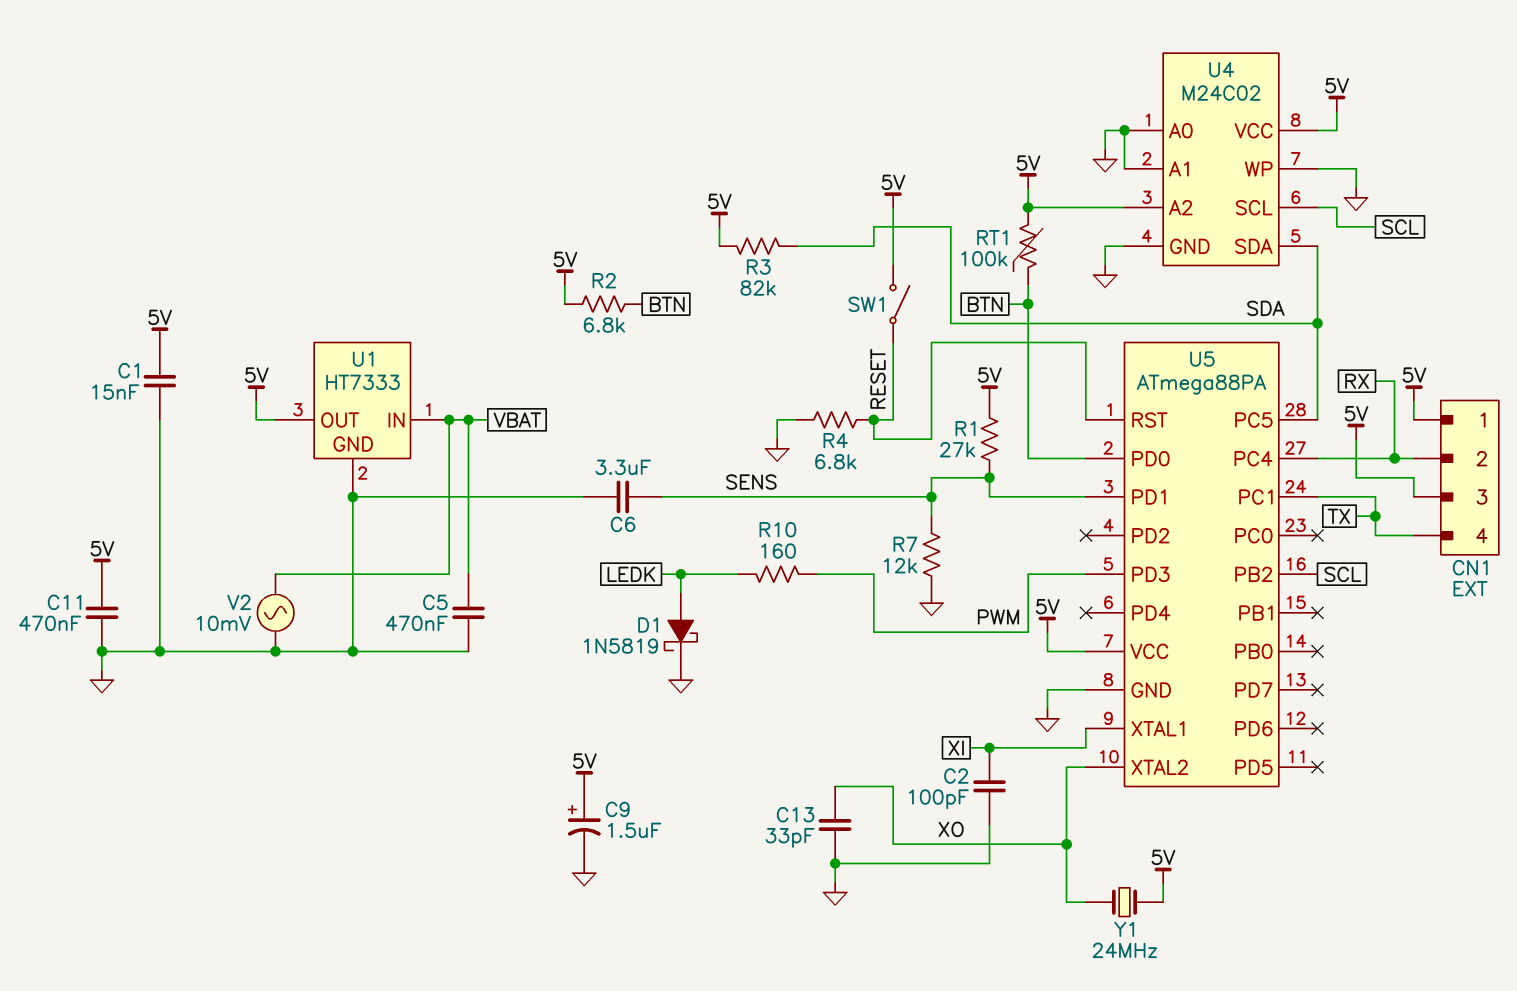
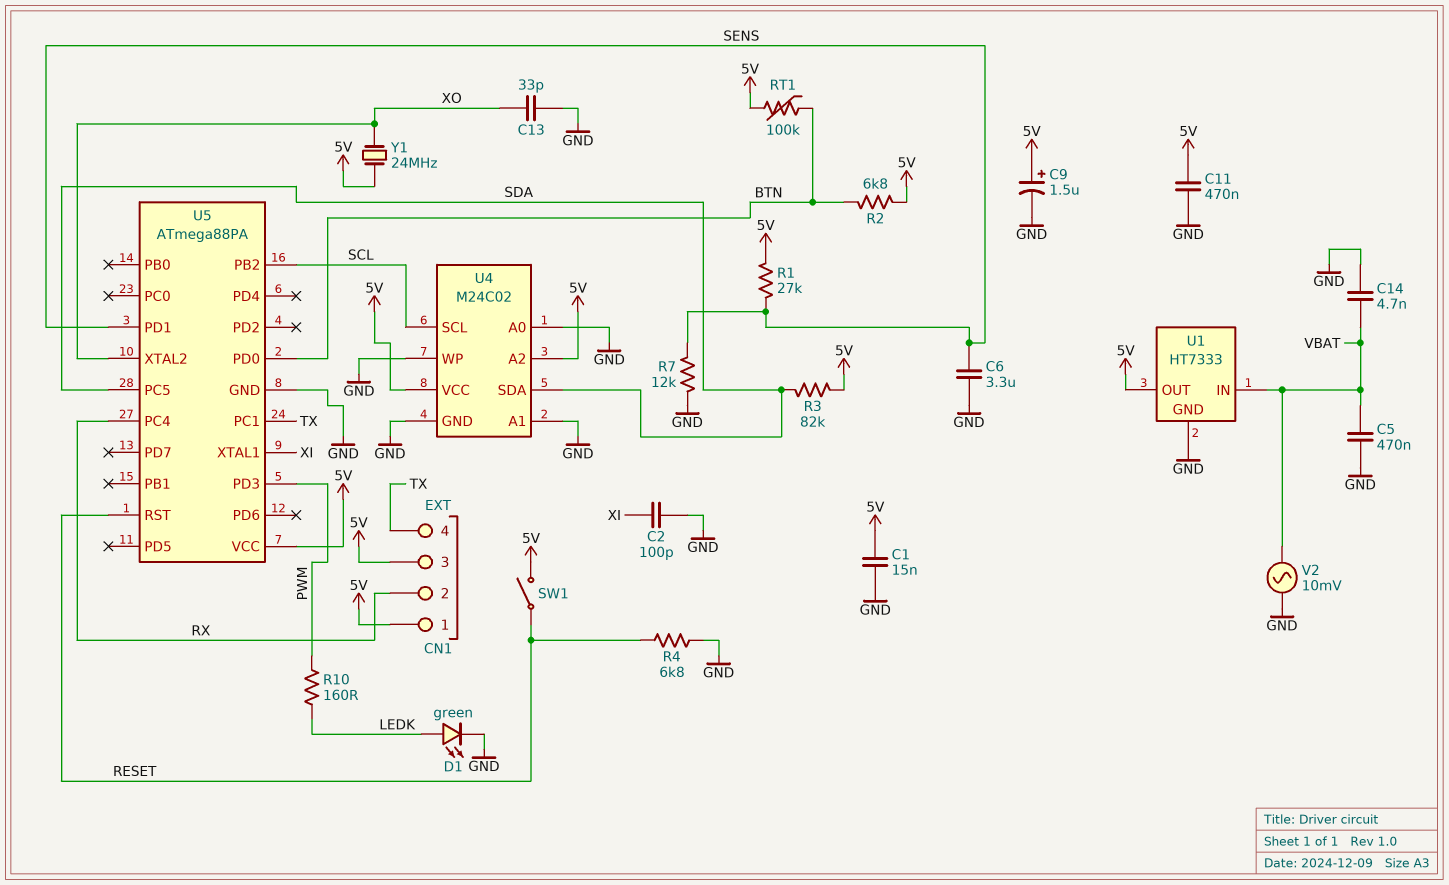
C14: none -> 4.7nF (GND, VBAT)
D1: schottky 1N5819 (A LEDK, K GND) -> LED green (A LEDK, K GND)

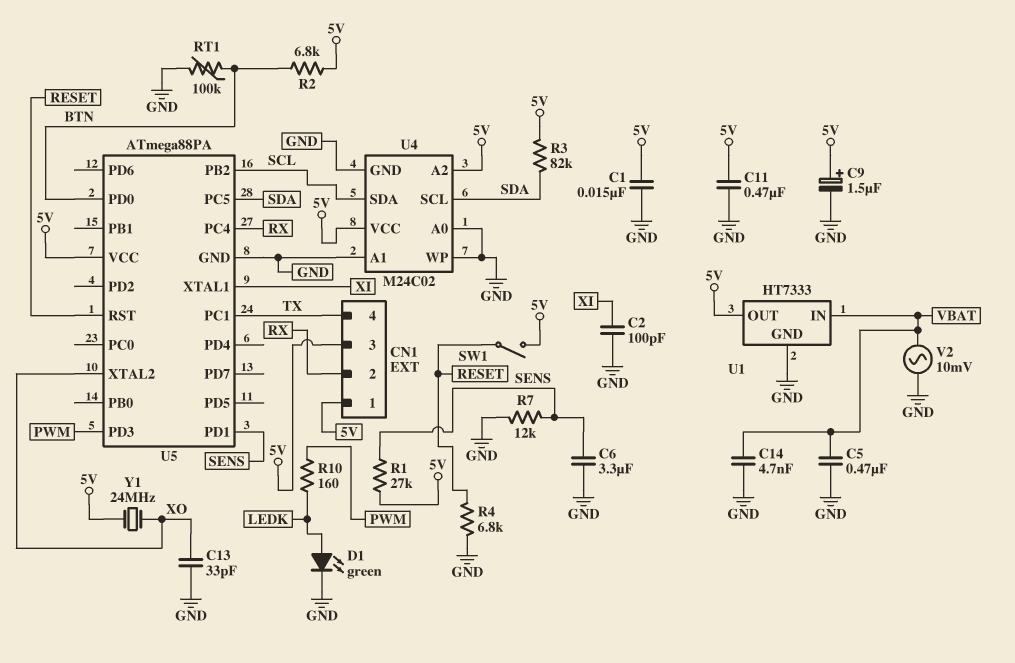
RT1: 100k (5V, BTN) -> 100k (BTN, GND)
U4 pin SCL: SCL -> SDA
U4 pin SDA: SDA -> SCL

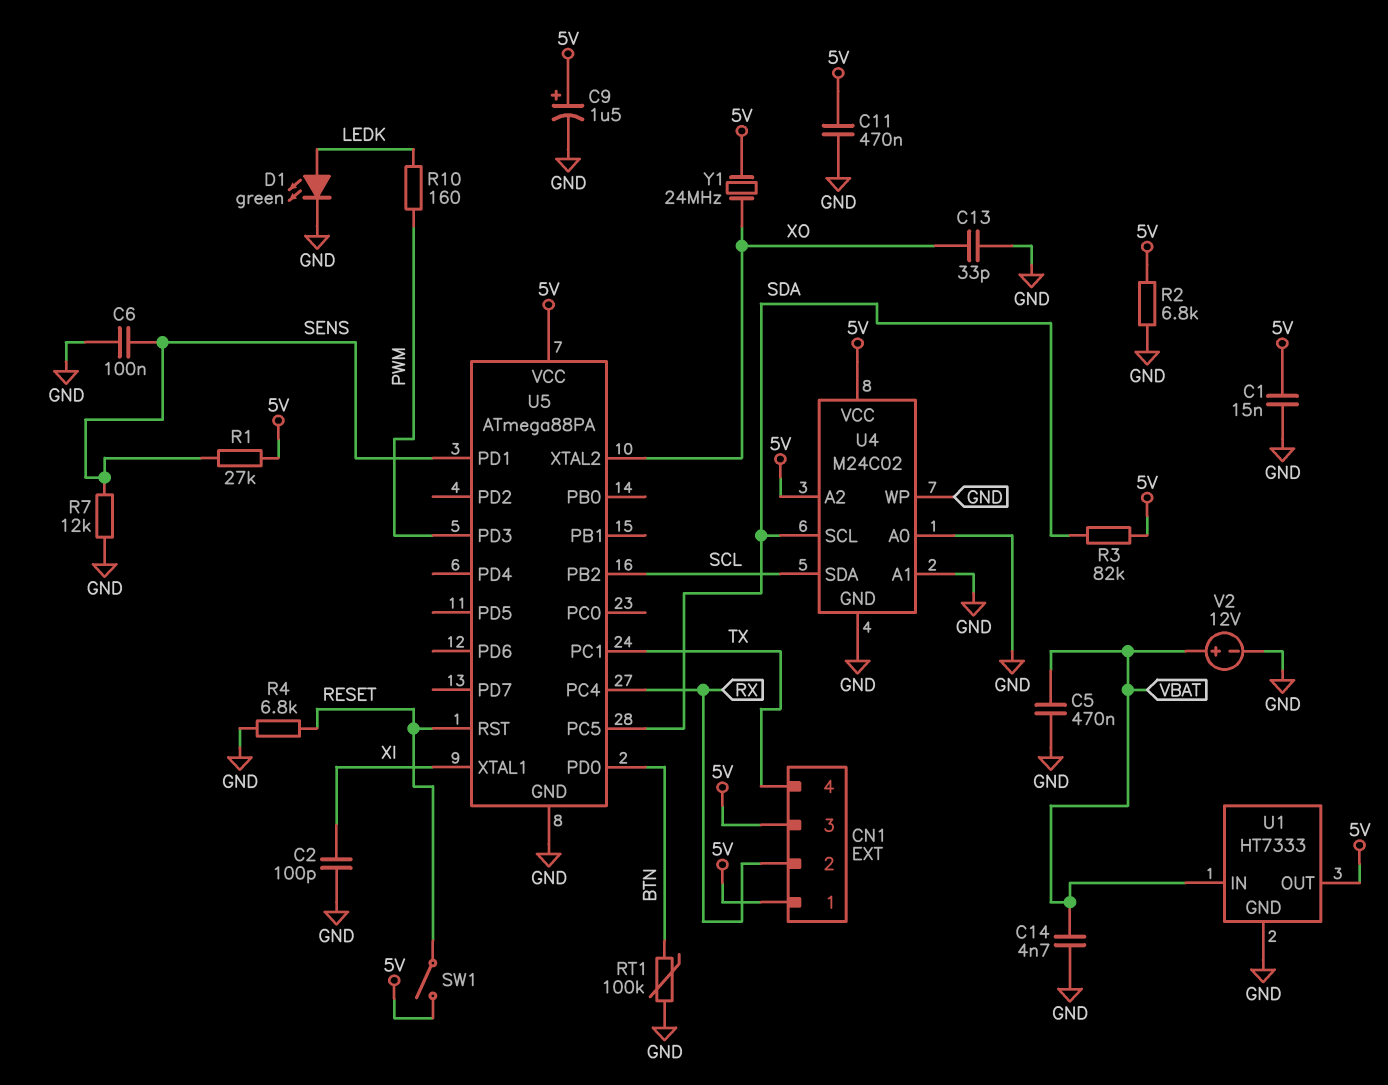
C6: 3.3uF (GND, SENS) -> 100nF (GND, SENS)
R2: 6.8k (5V, BTN) -> 6.8k (5V, GND)
V2: AC 10mV (GND, VBAT) -> 12V (plus VBAT, minus GND)

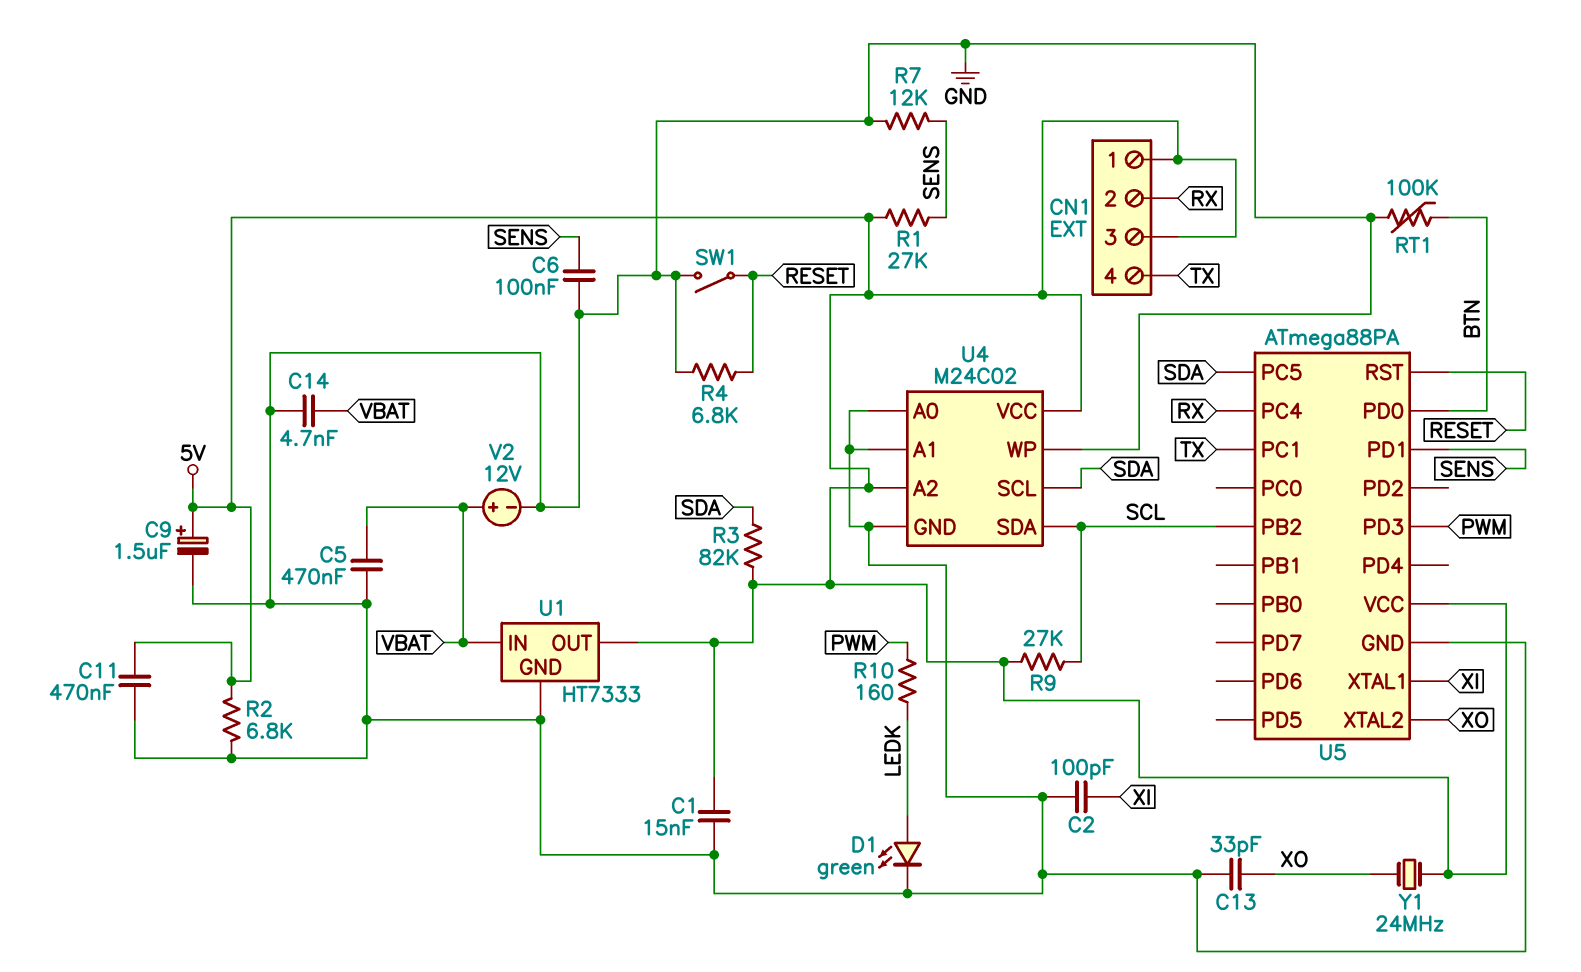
R9: none -> 27k (5V, SCL)
SW1: switch (5V, RESET) -> switch (GND, RESET)

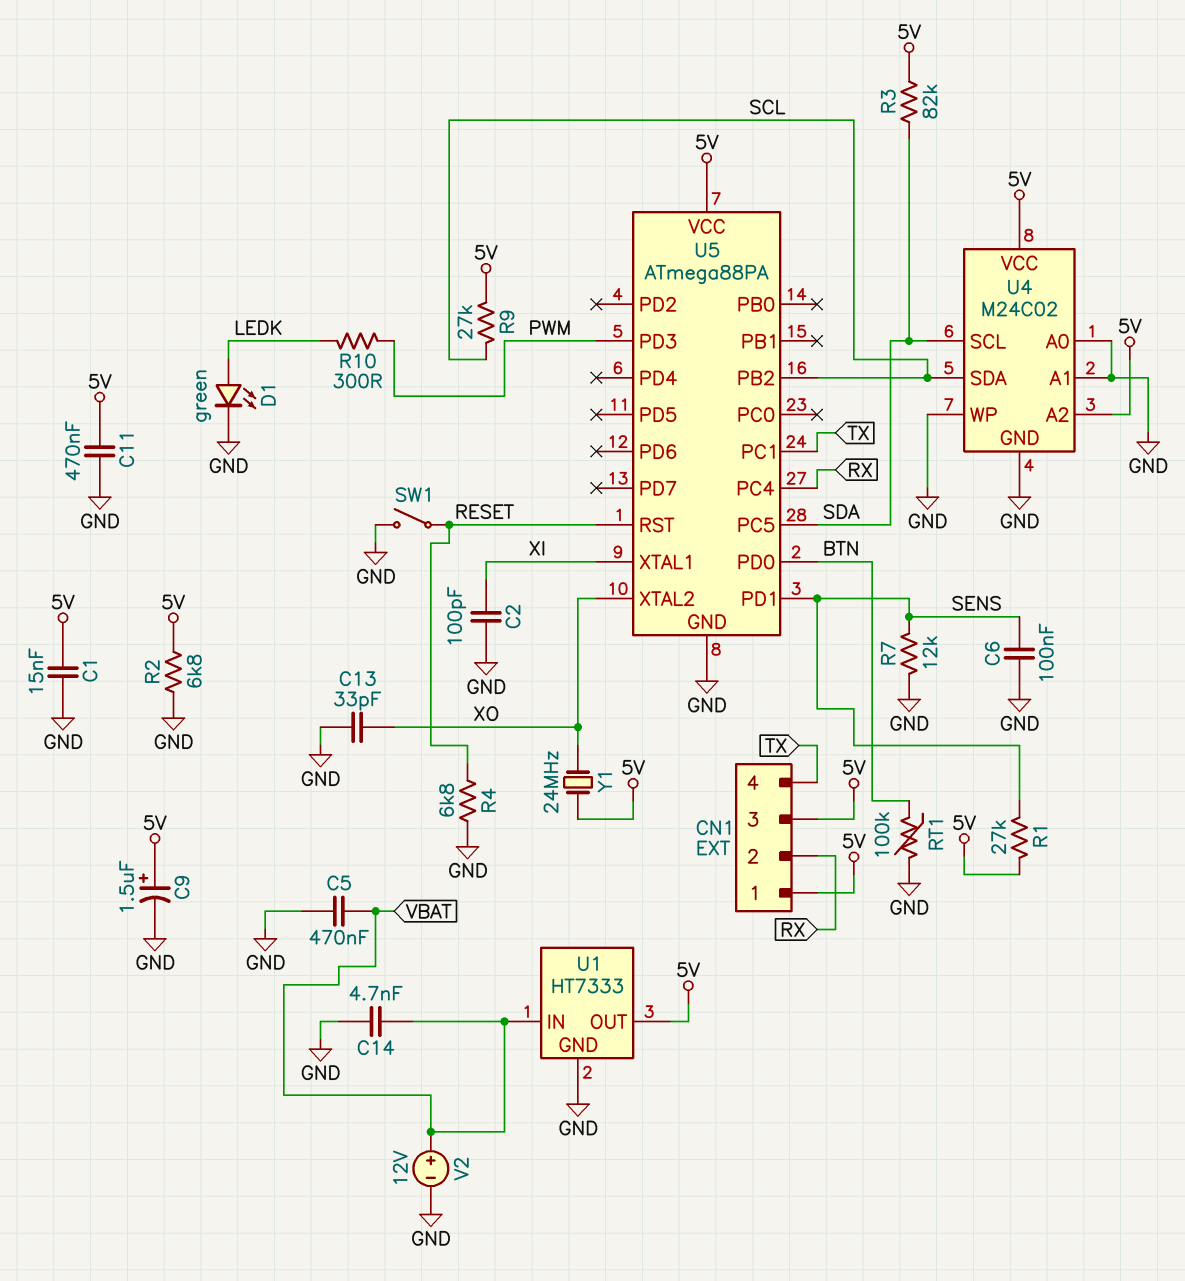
R10: 160 (LEDK, PWM) -> 300 (LEDK, PWM)

